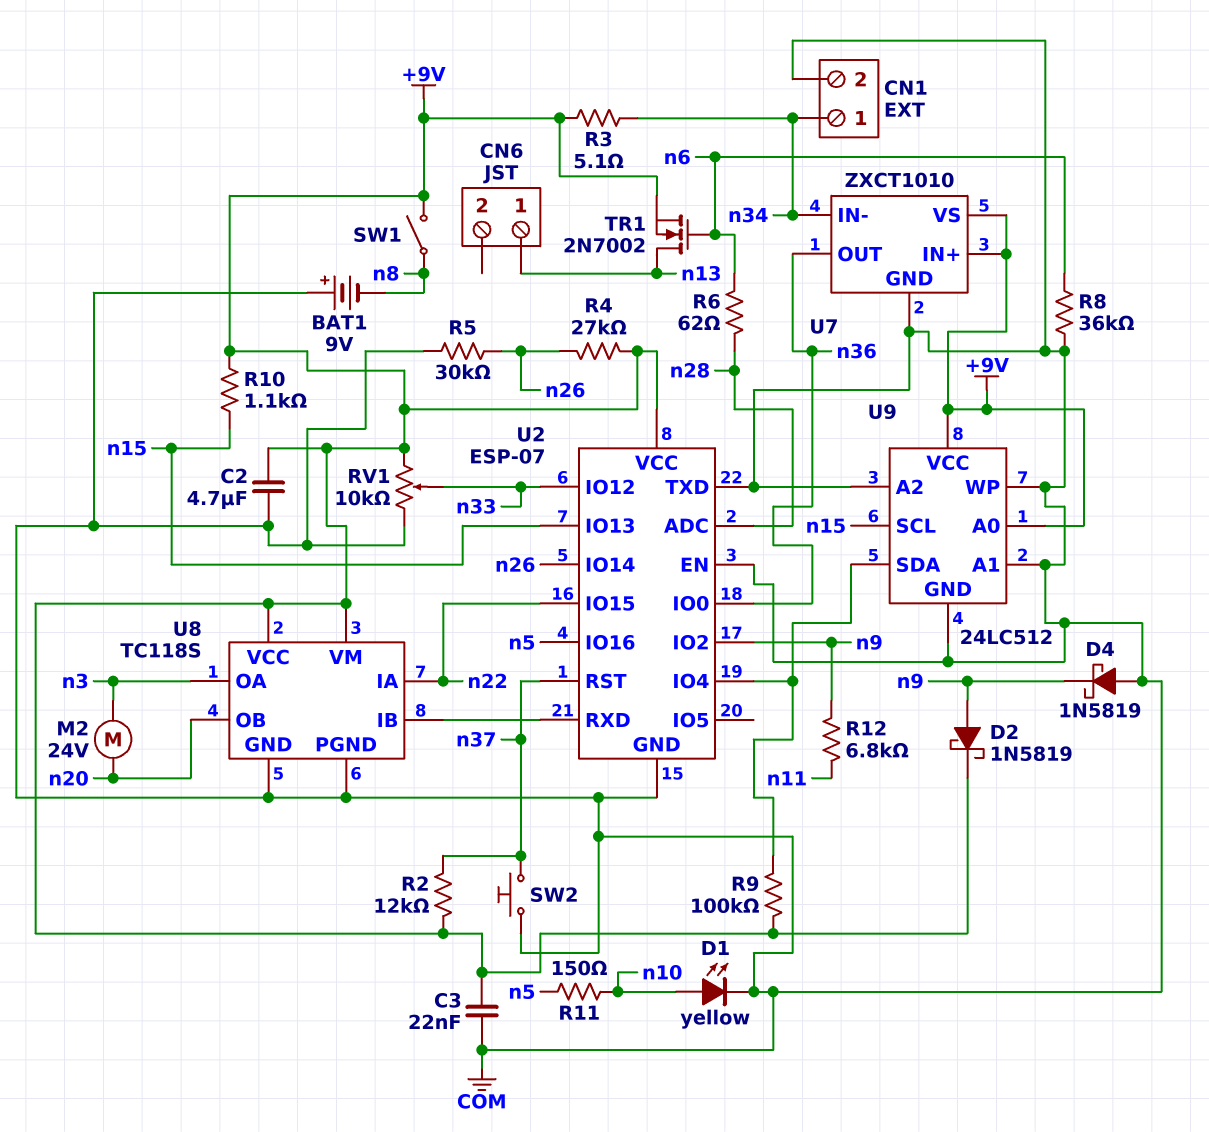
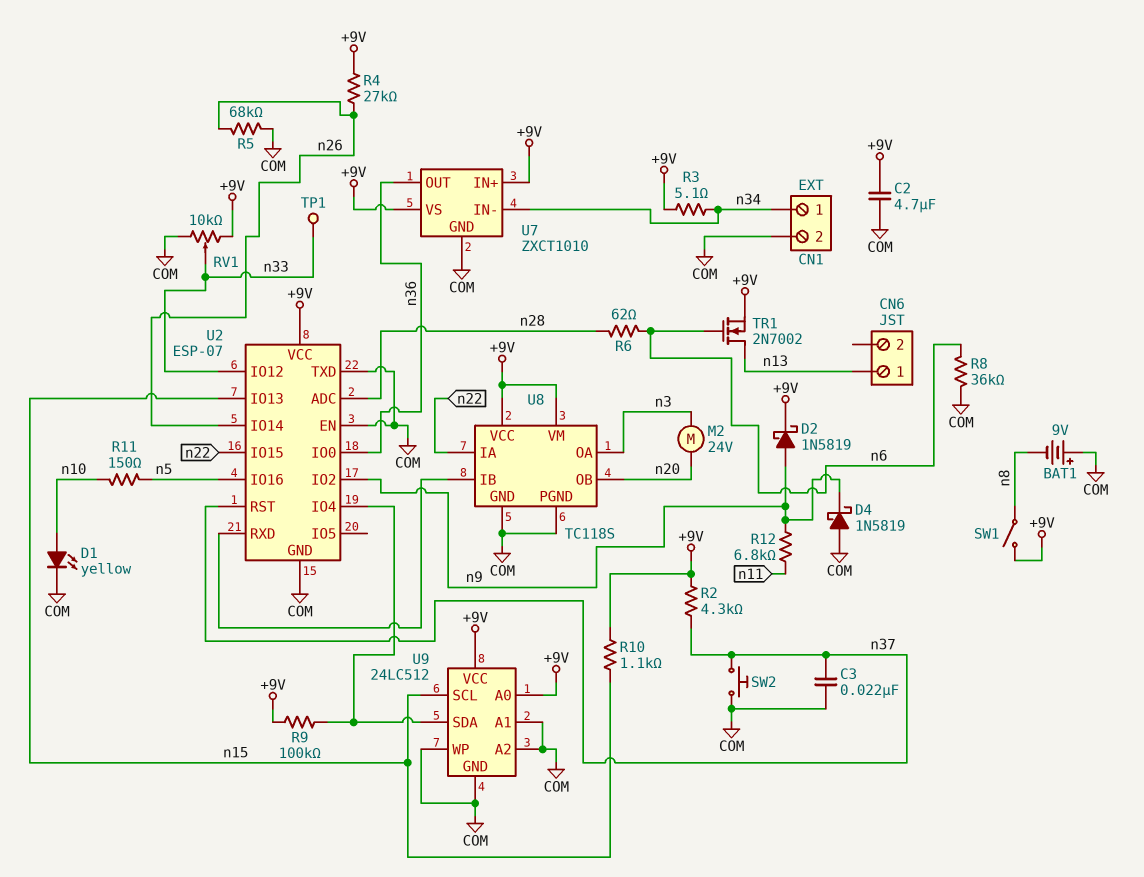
C3: 22nF (+9V, COM) -> 22nF (COM, n37)
R2: 12k (+9V, n37) -> 4.3k (+9V, n37)
R5: 30k (COM, n26) -> 68k (COM, n26)
TP1: none -> test point (n33)

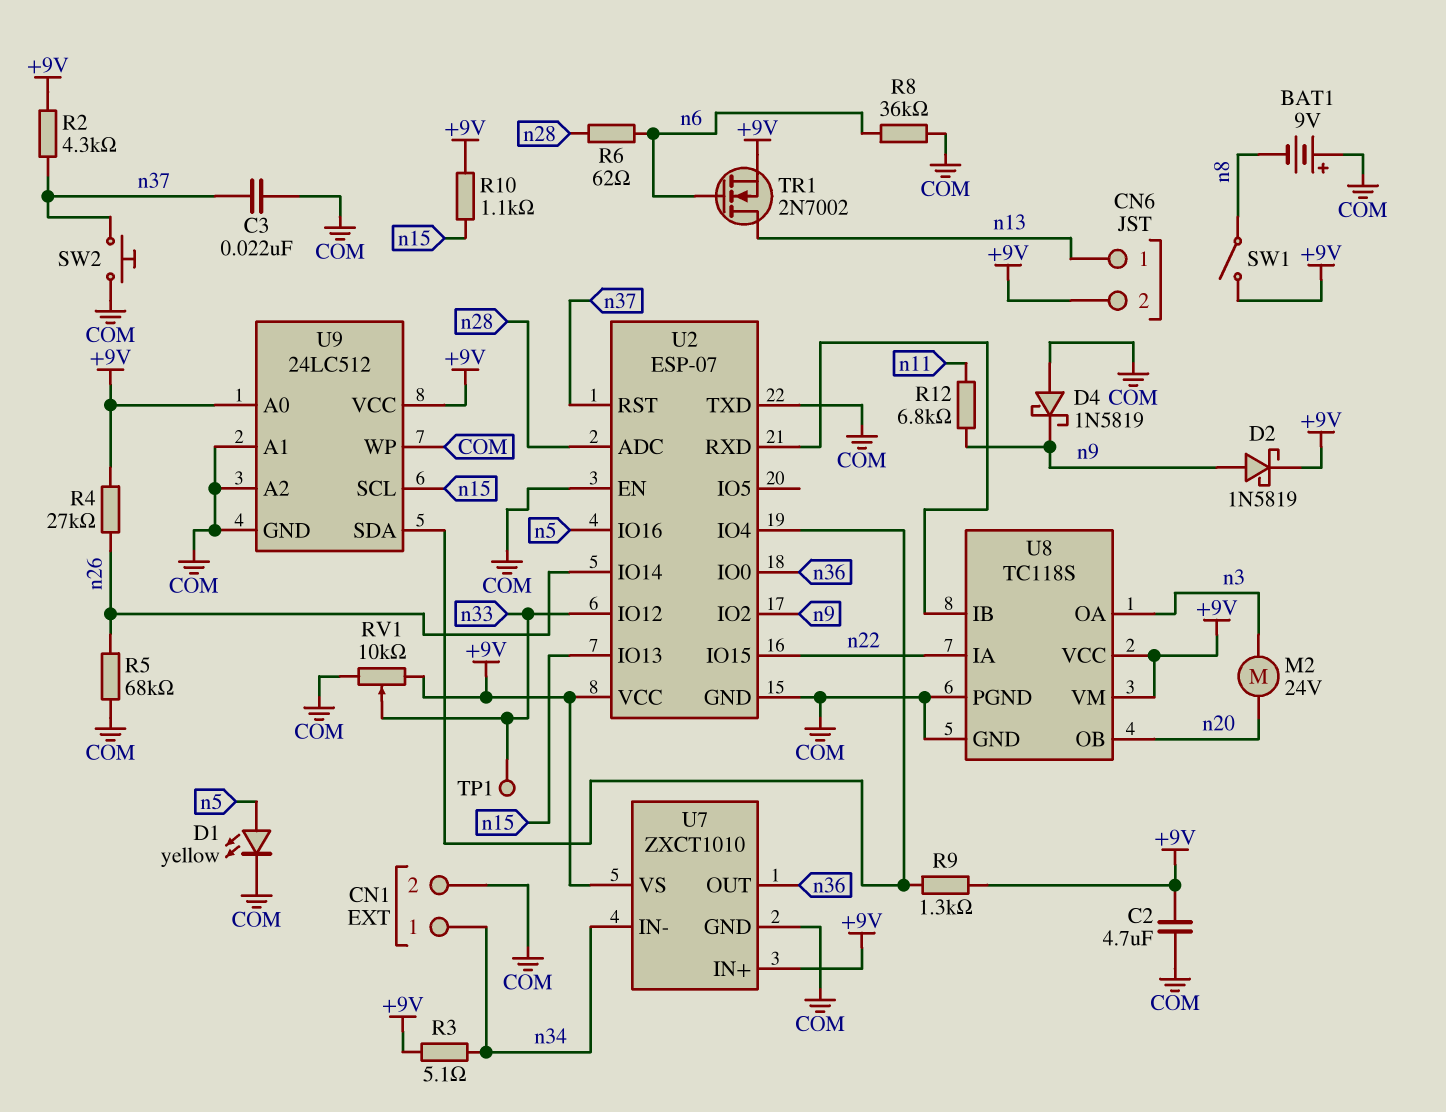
CN6 pin 2: none -> +9V
D1: LED yellow (A n10, K COM) -> LED yellow (A n5, K COM)
R9: 100k (+9V, U2/IO4) -> 1.3k (+9V, U2/IO4)
R11: 150 (n5, n10) -> none

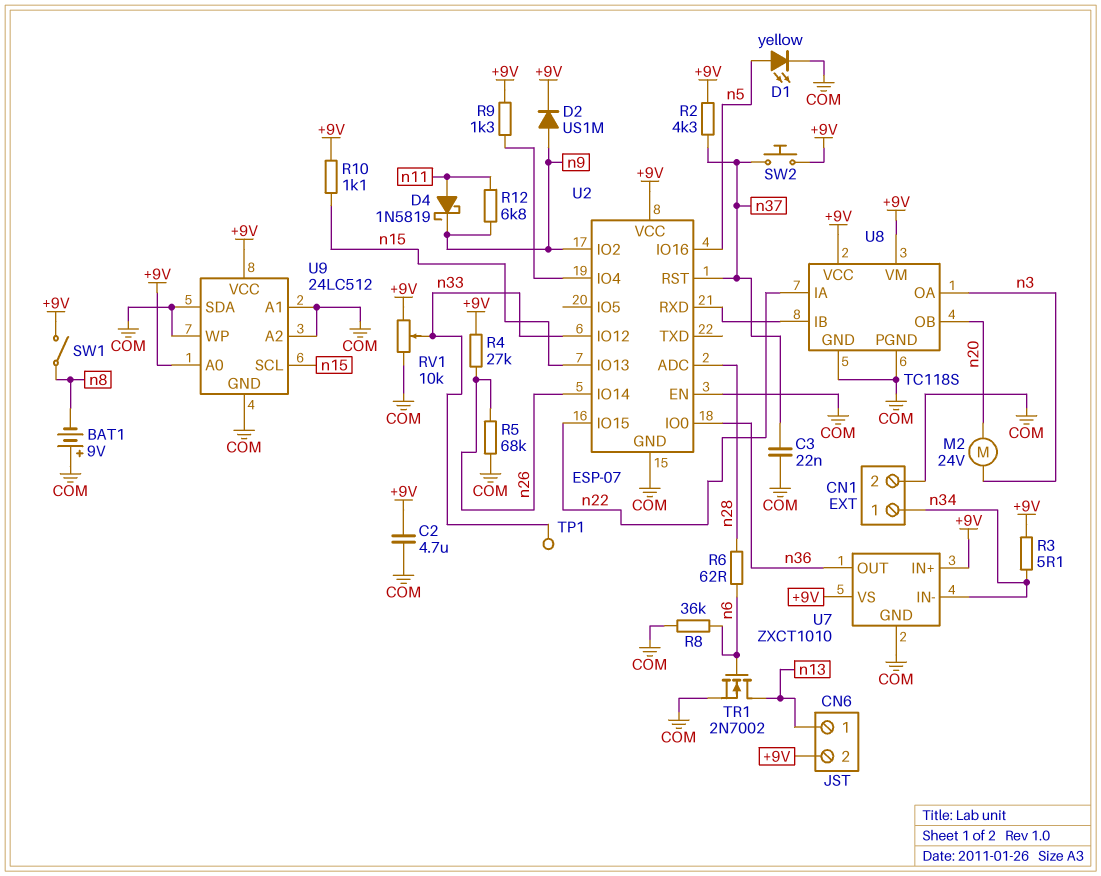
D2: schottky 1N5819 (A n9, K +9V) -> diode US1M (A n9, K +9V)
D4: schottky 1N5819 (A COM, K n9) -> schottky 1N5819 (A n11, K n9)
SW2: button (COM, n37) -> button (+9V, n37)
TR1: NMOS 2N7002 (G n6, D n13, S +9V) -> NMOS 2N7002 (G n6, D n13, S COM)
U2 pin TXD: COM -> none
U9 pin SDA: U2/IO4 -> COM

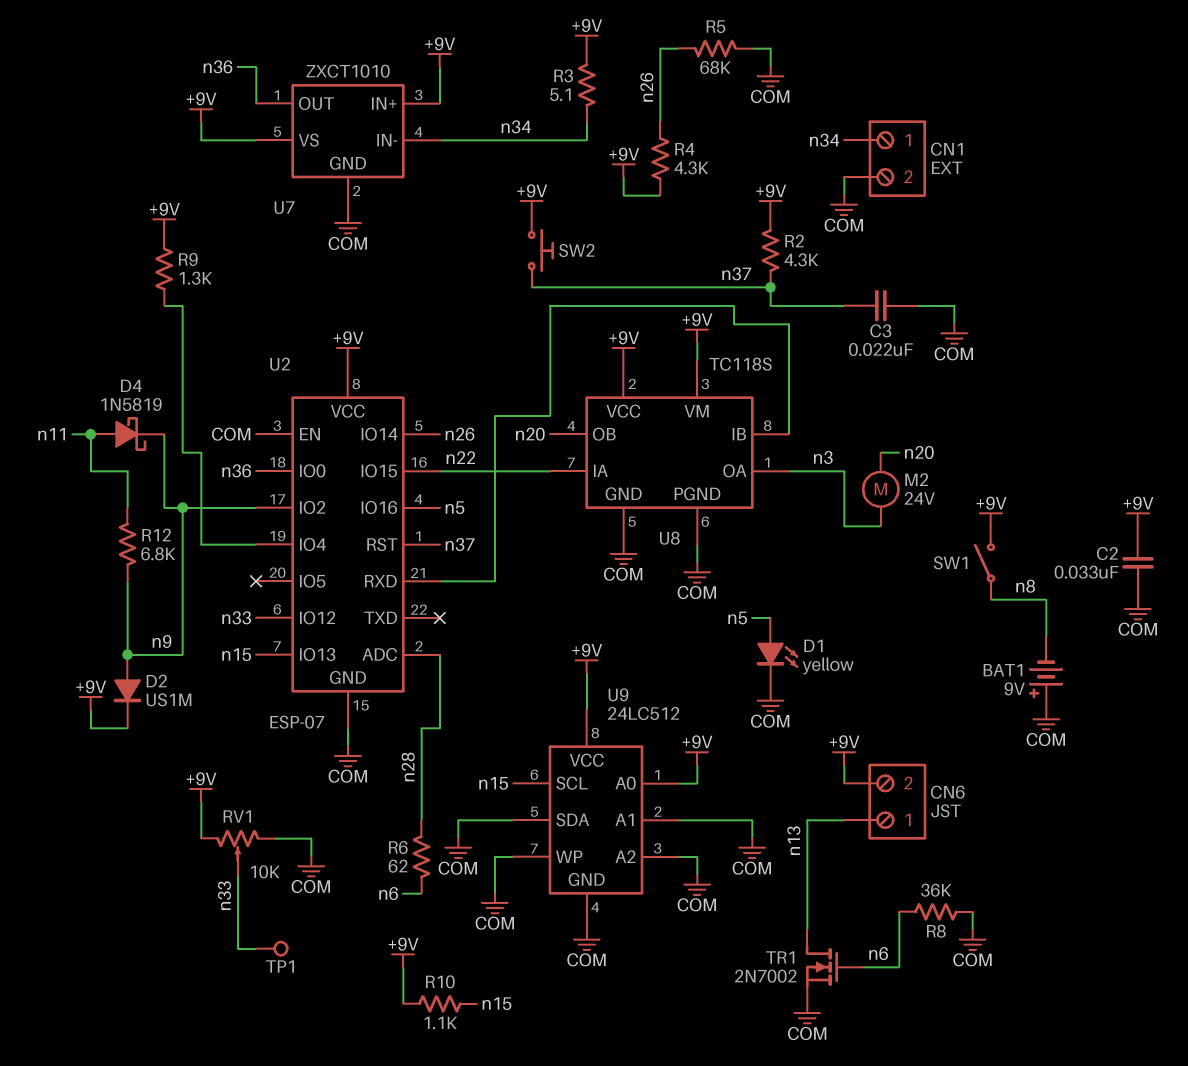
C2: 4.7uF (+9V, COM) -> 33nF (+9V, COM)
R4: 27k (+9V, n26) -> 4.3k (+9V, n26)

